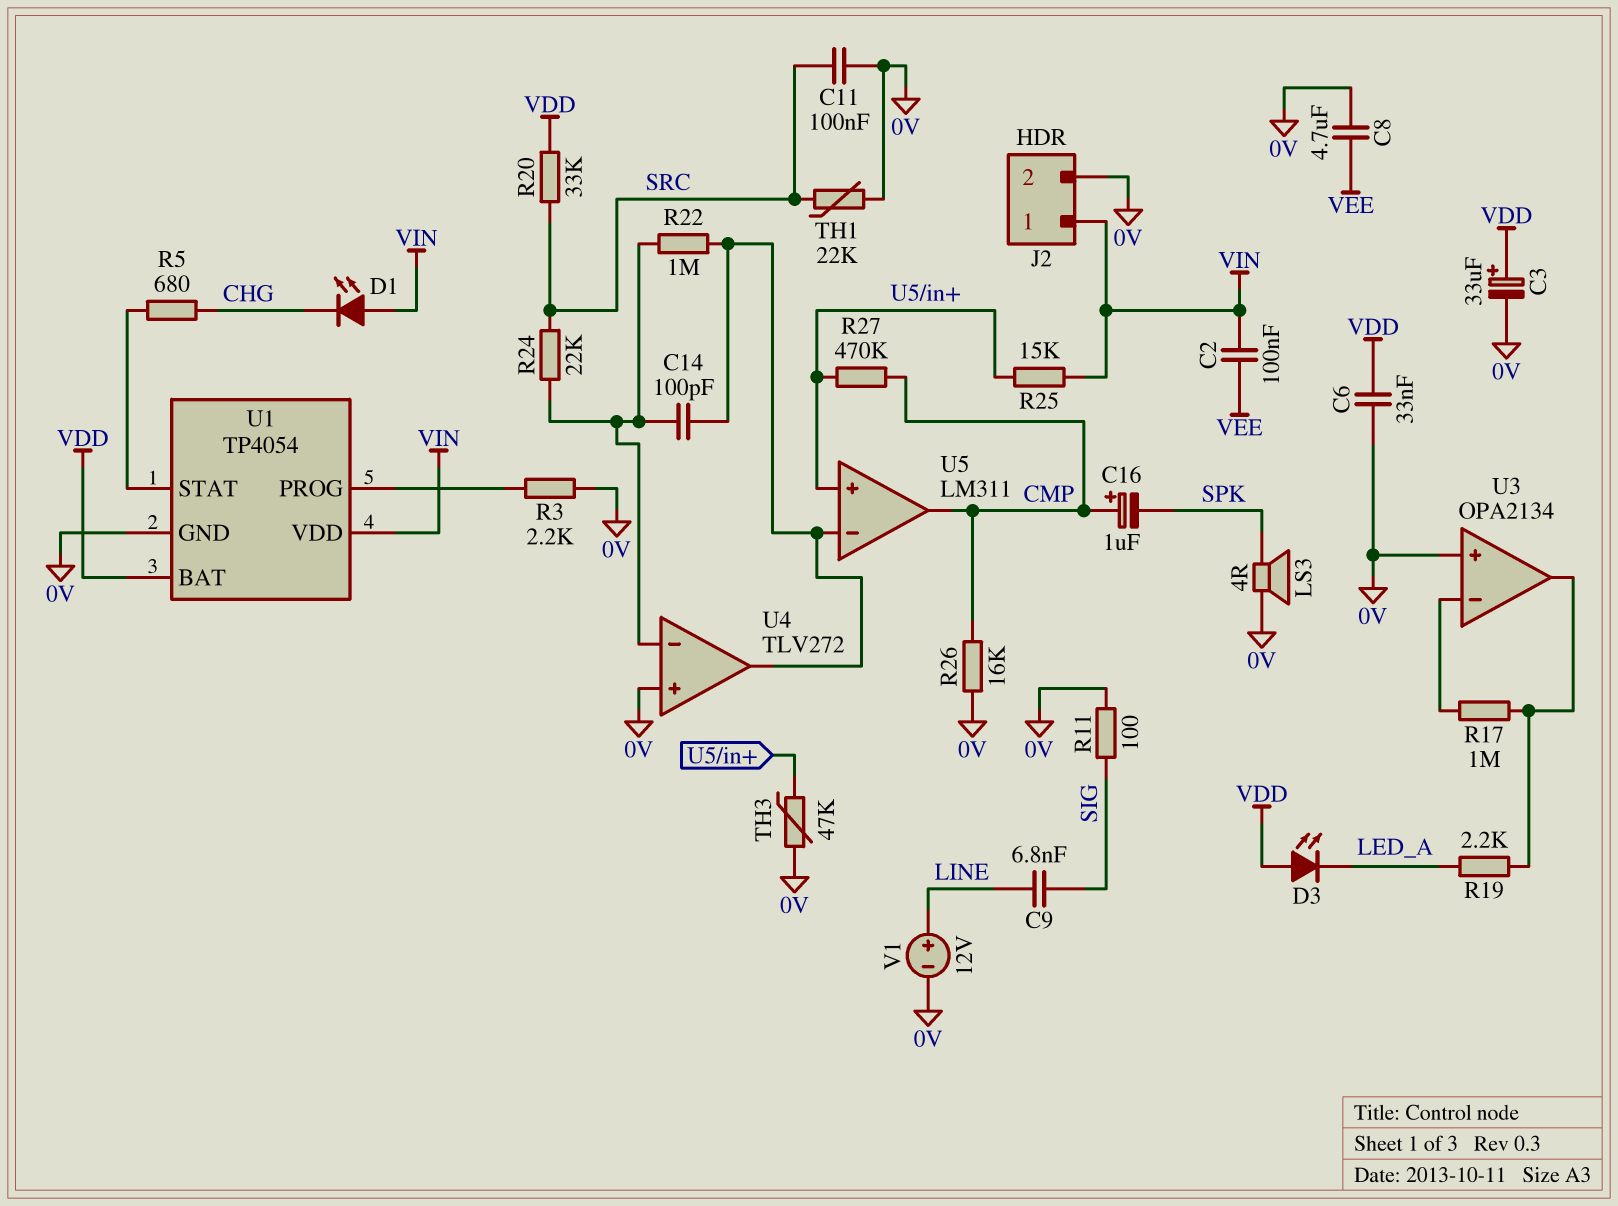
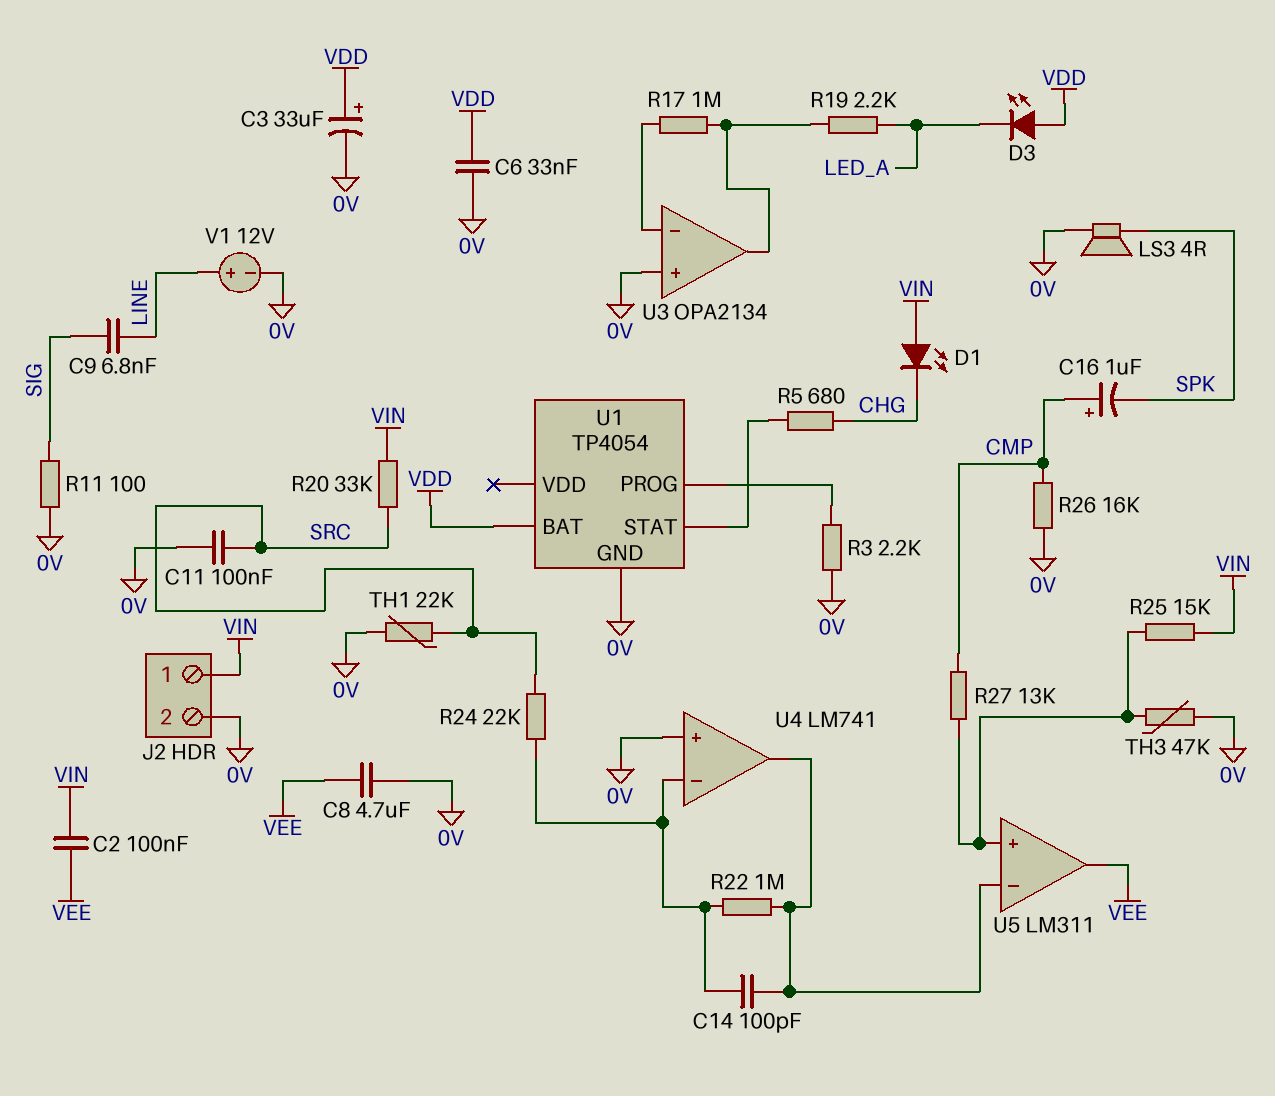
R20: 33k (SRC, VDD) -> 33k (SRC, VIN)
R27: 470k (CMP, U5/in+) -> 13k (CMP, U5/in+)
U1 pin VDD: VIN -> none
U4: TLV272 -> LM741
U5 pin out: CMP -> VEE

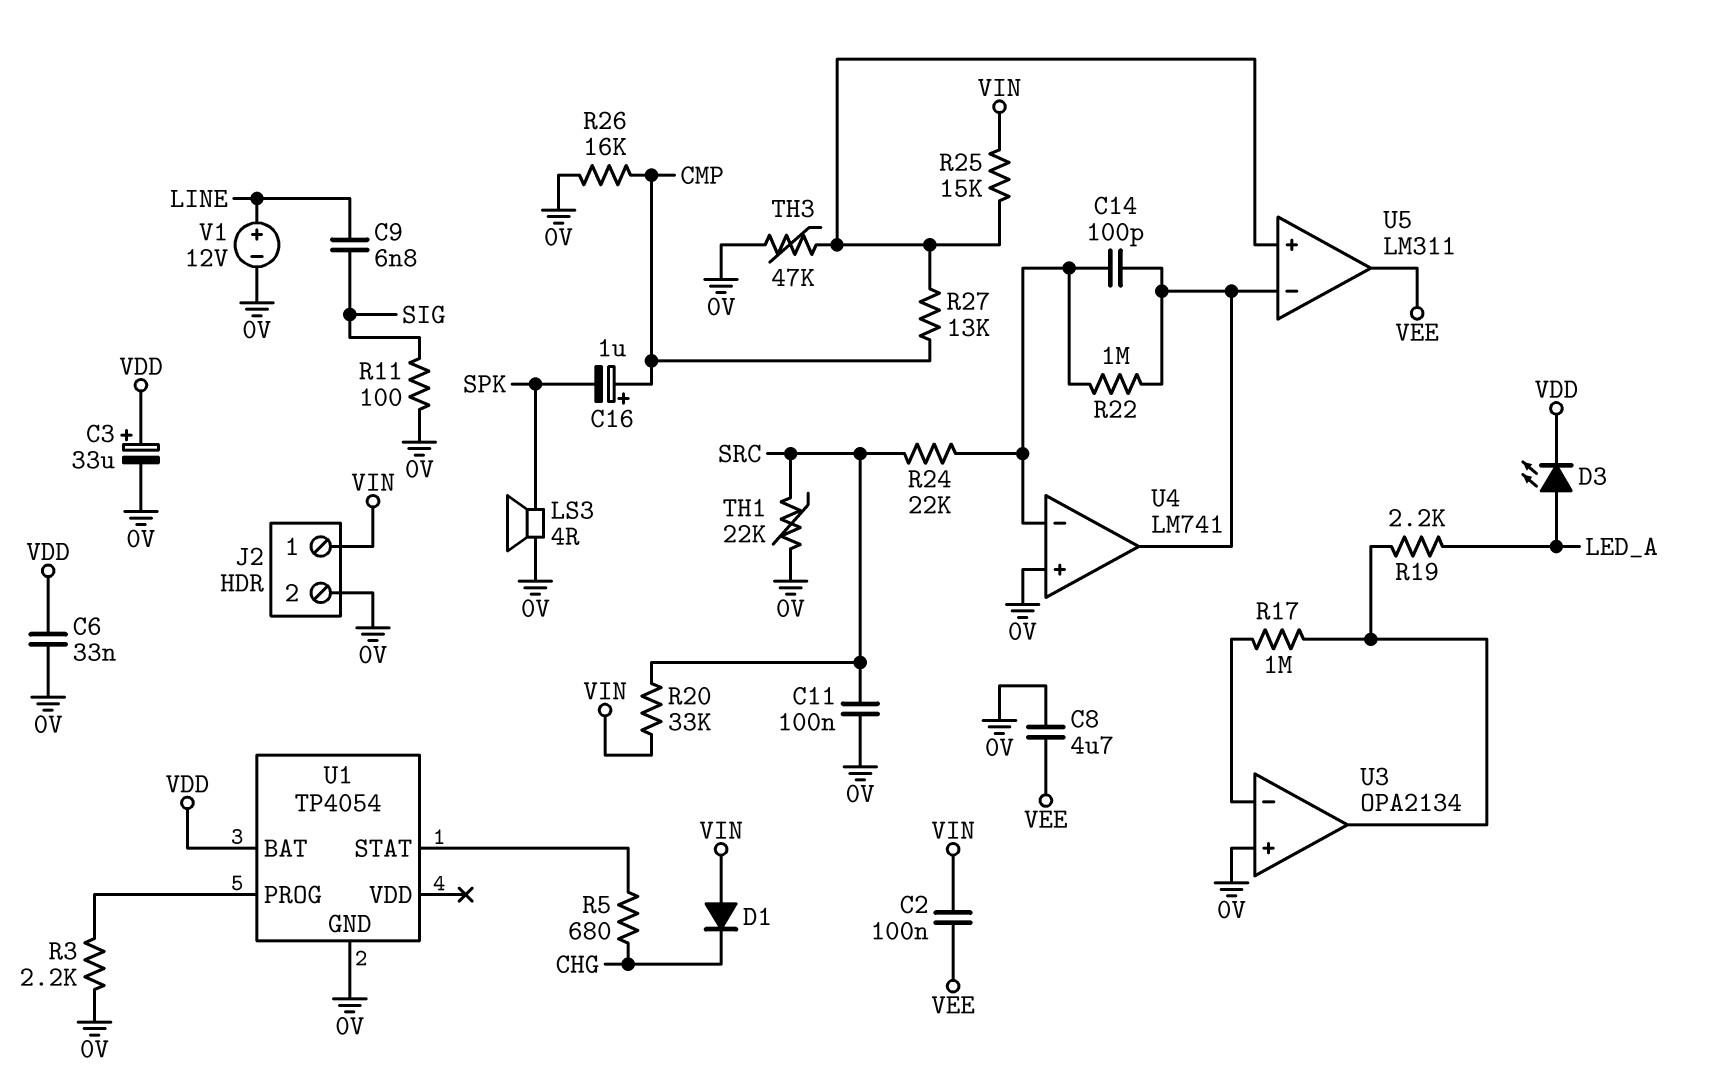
D1: LED (A VIN, K CHG) -> diode (A VIN, K CHG)
D3: LED (A VDD, K LED_A) -> LED (A LED_A, K VDD)

